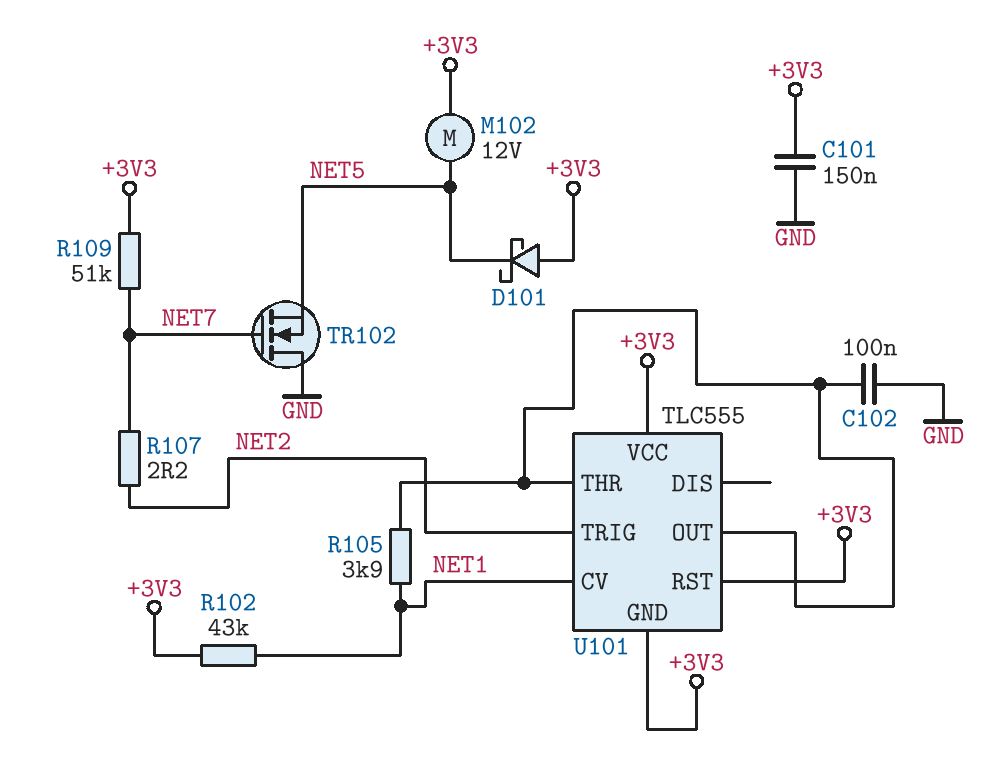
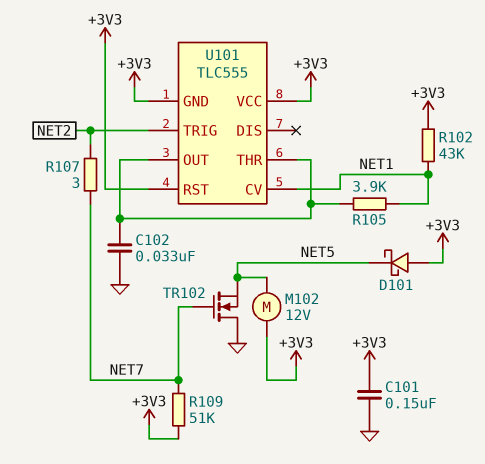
C102: 100nF (GND, U101/OUT) -> 33nF (GND, U101/OUT)
R107: 2.2 (NET2, NET7) -> 3 (NET2, NET7)

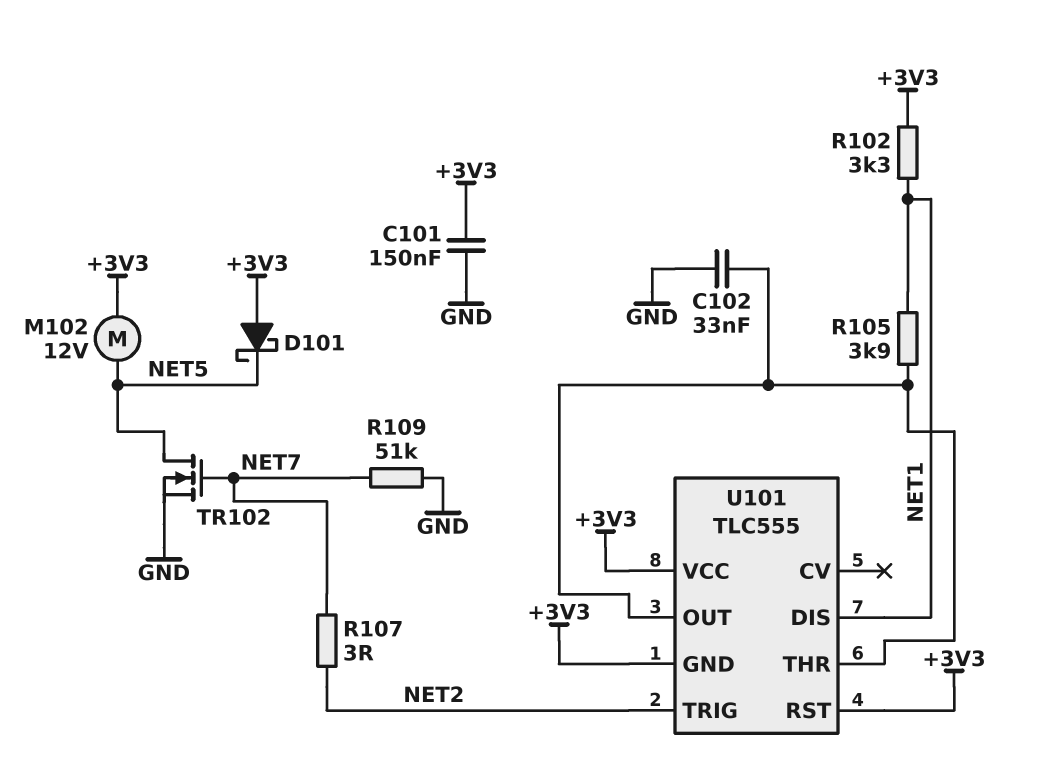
R102: 43k (+3V3, NET1) -> 3.3k (+3V3, NET1)
R109: 51k (+3V3, NET7) -> 51k (GND, NET7)
TR102: NMOS (G NET7, D GND, S NET5) -> NMOS (G NET7, D NET5, S GND)
U101 pin CV: NET1 -> none
U101 pin DIS: none -> NET1

